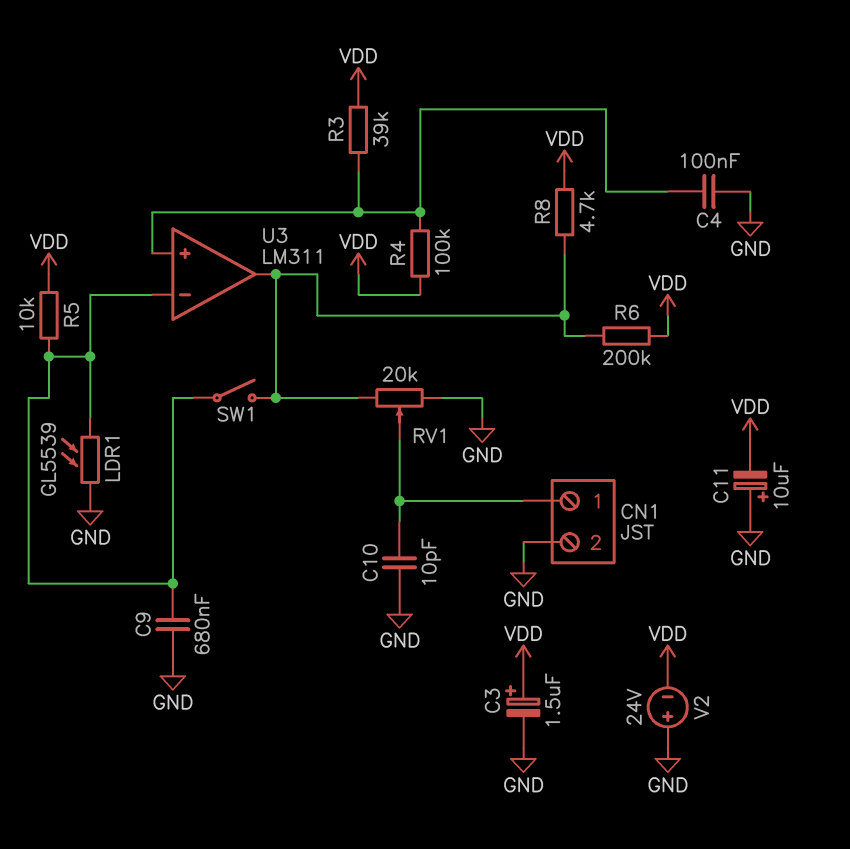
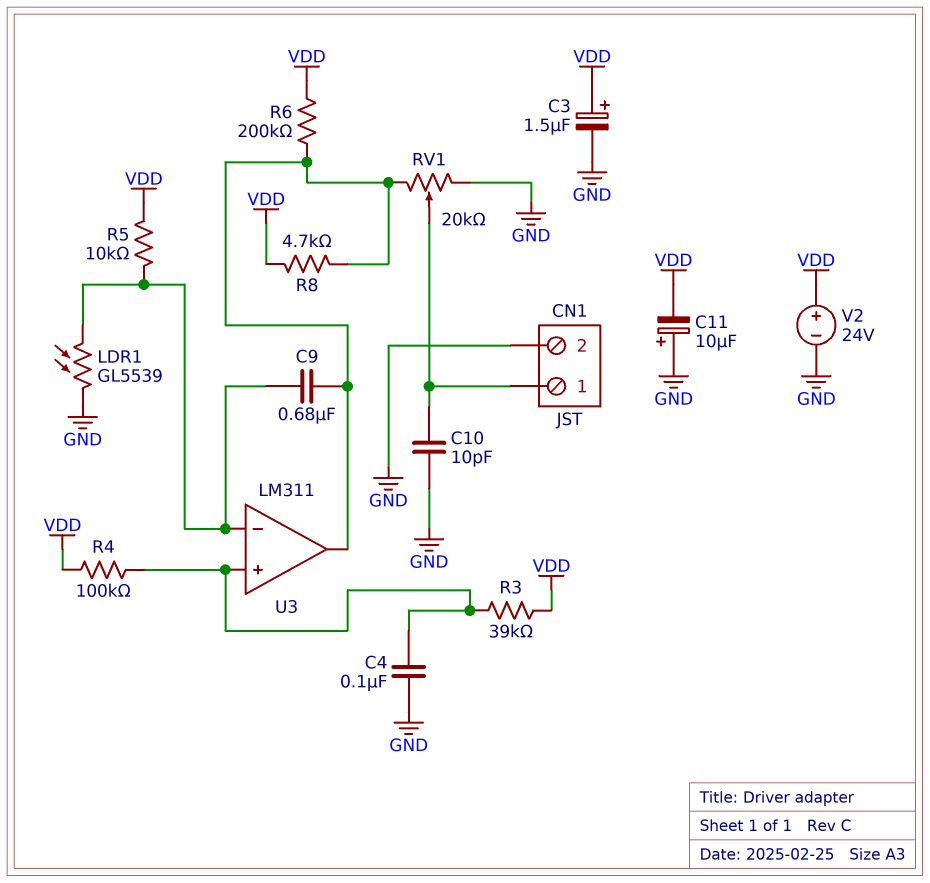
C9: 680nF (GND, U3/in-) -> 680nF (U3/in-, U3/out)
SW1: switch (U3/in-, U3/out) -> none
V2: 24V (plus GND, minus VDD) -> 24V (plus VDD, minus GND)

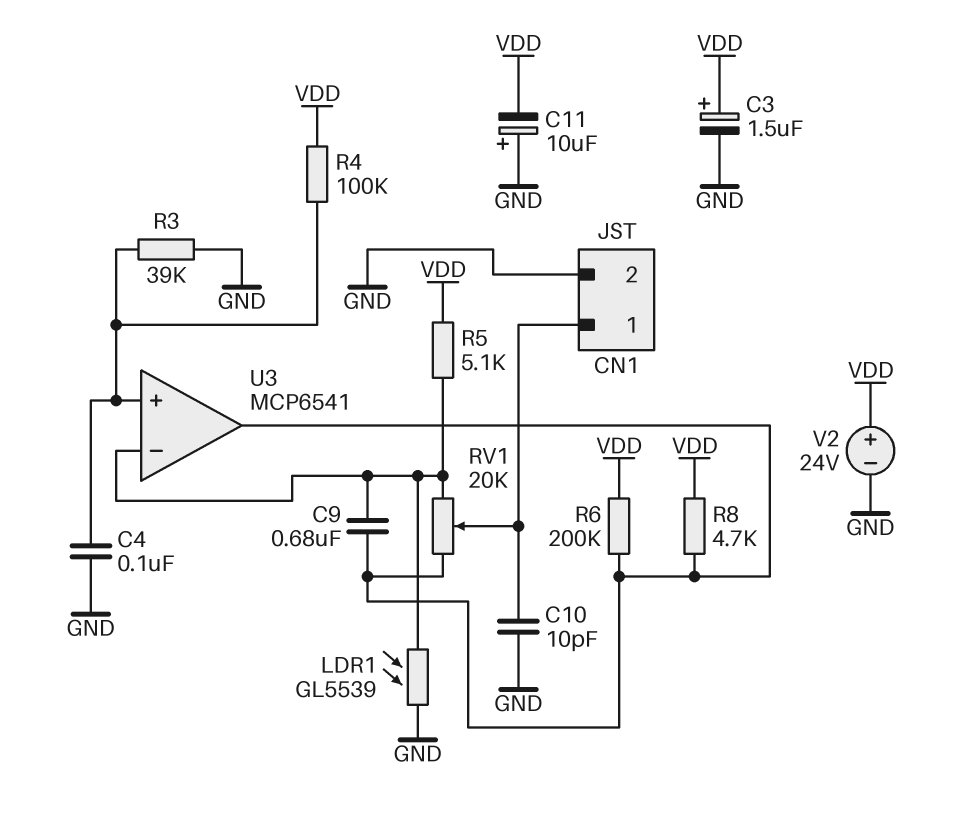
R3: 39k (U3/in+, VDD) -> 39k (GND, U3/in+)
R5: 10k (U3/in-, VDD) -> 5.1k (U3/in-, VDD)
RV1: 20k (GND, U3/out, wiper CN1/1) -> 20k (U3/in-, U3/out, wiper CN1/1)
U3: LM311 -> MCP6541

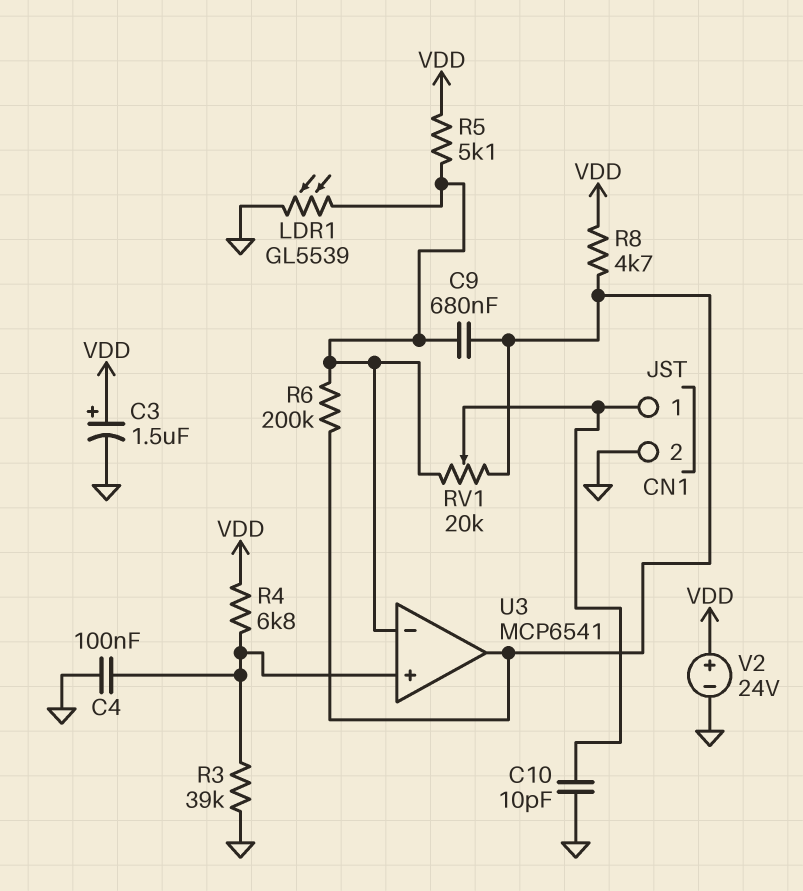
C11: 10uF (plus GND, minus VDD) -> none
R4: 100k (U3/in+, VDD) -> 6.8k (U3/in+, VDD)
R6: 200k (U3/out, VDD) -> 200k (U3/in-, U3/out)

